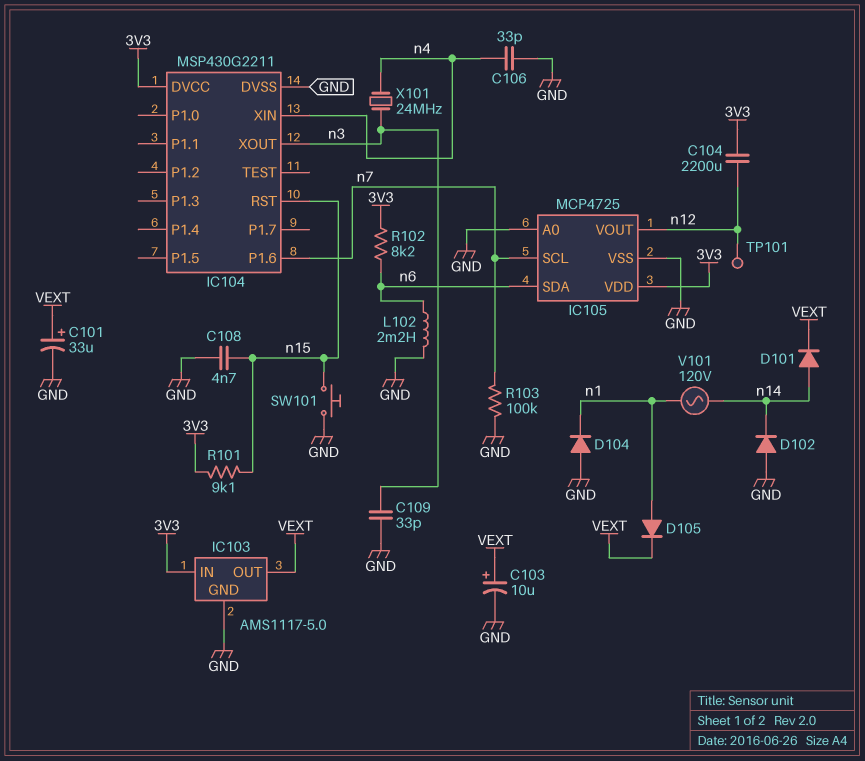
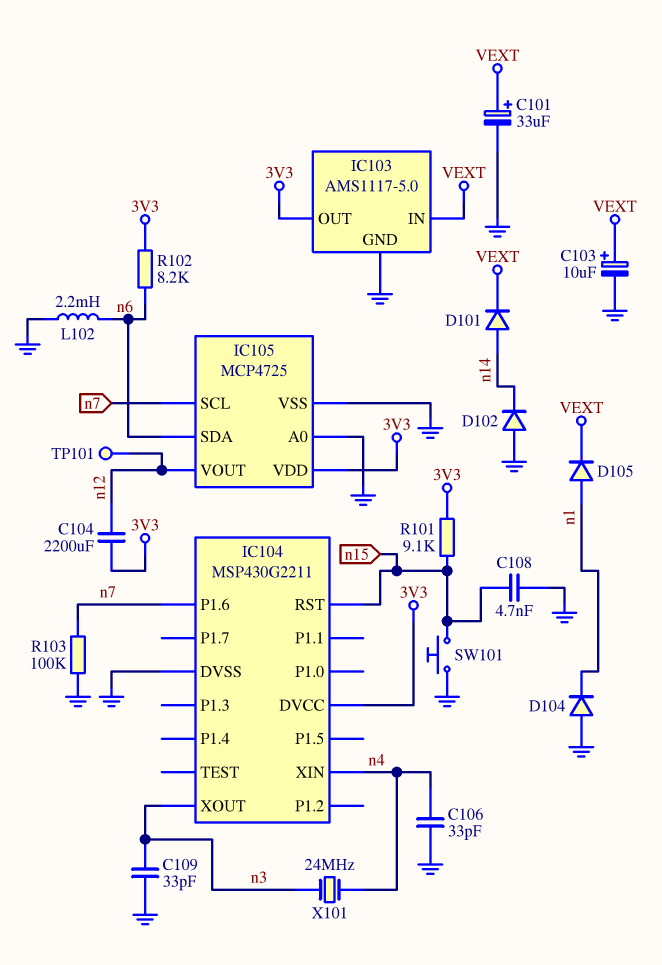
IC103 pin IN: 3V3 -> VEXT
IC103 pin OUT: VEXT -> 3V3
V101: AC 120V (n1, n14) -> none

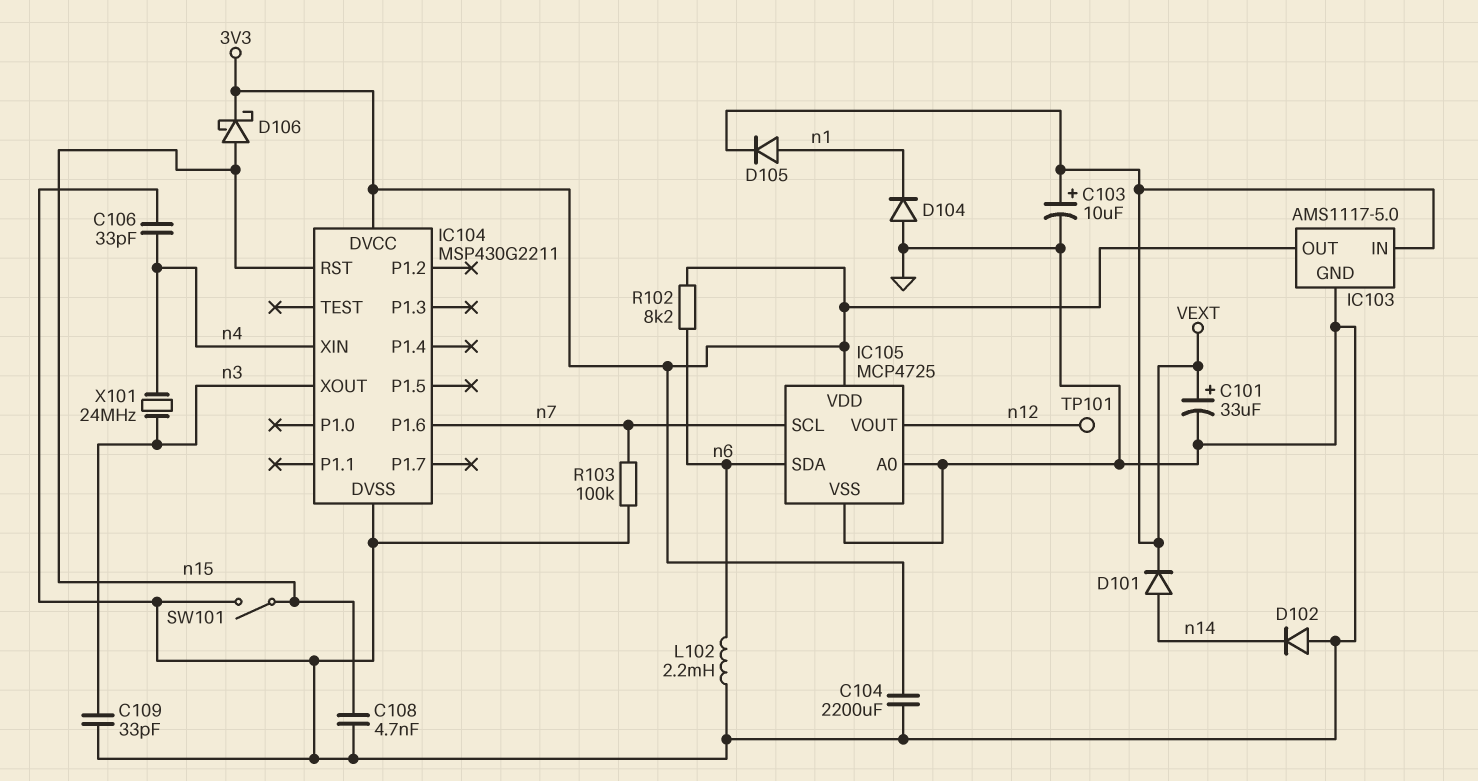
C104: 2200uF (3V3, n12) -> 2200uF (3V3, GND)
D106: none -> schottky (A n15, K 3V3)
R101: 9.1k (3V3, n15) -> none
SW101: button (GND, n15) -> switch (GND, n15)

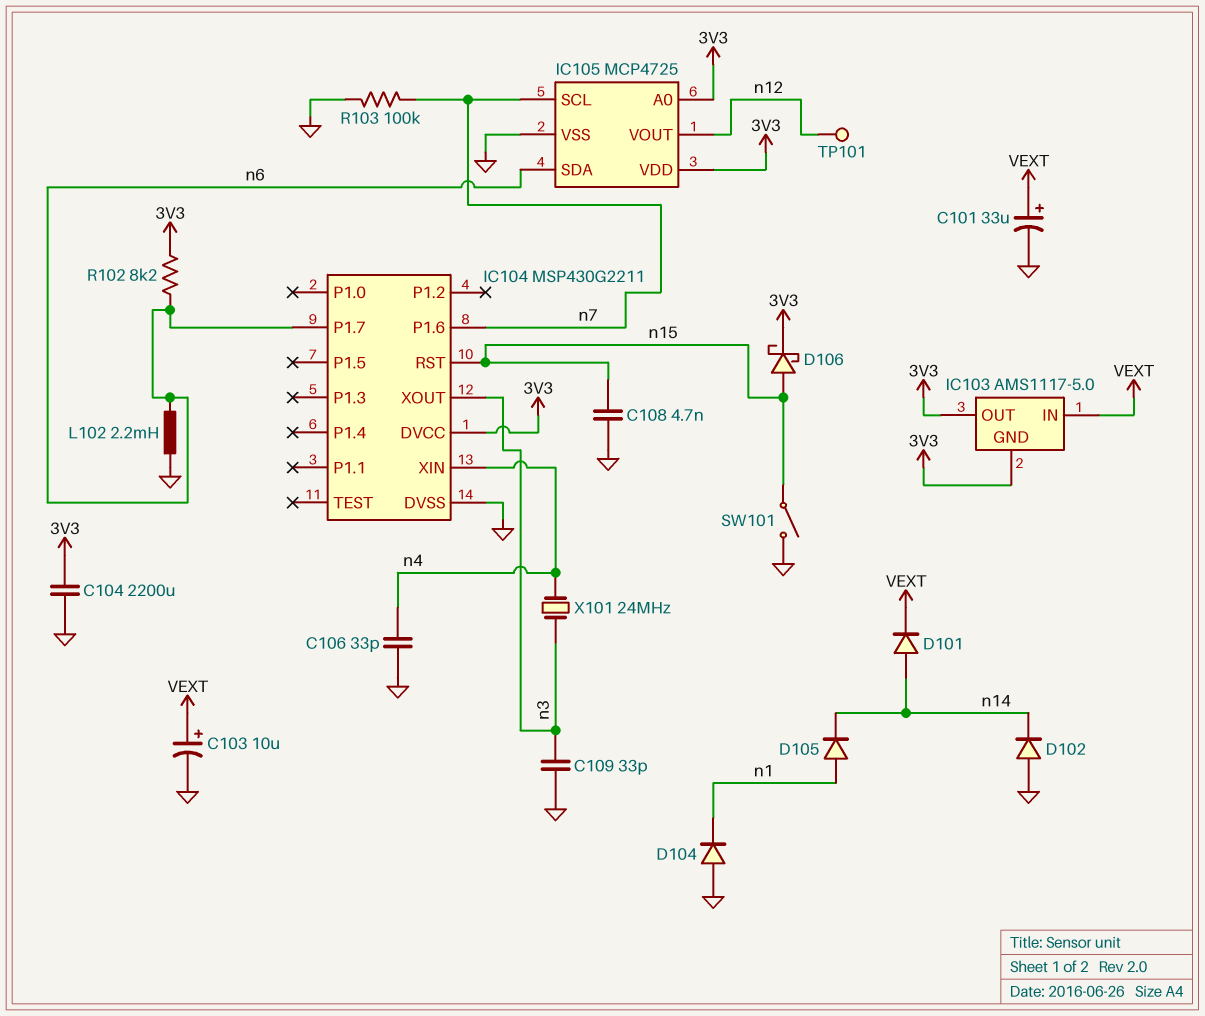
D105: diode (A n1, K VEXT) -> diode (A n1, K n14)
IC103 pin GND: GND -> 3V3
IC104 pin P1.7: none -> n6
IC105 pin A0: GND -> 3V3

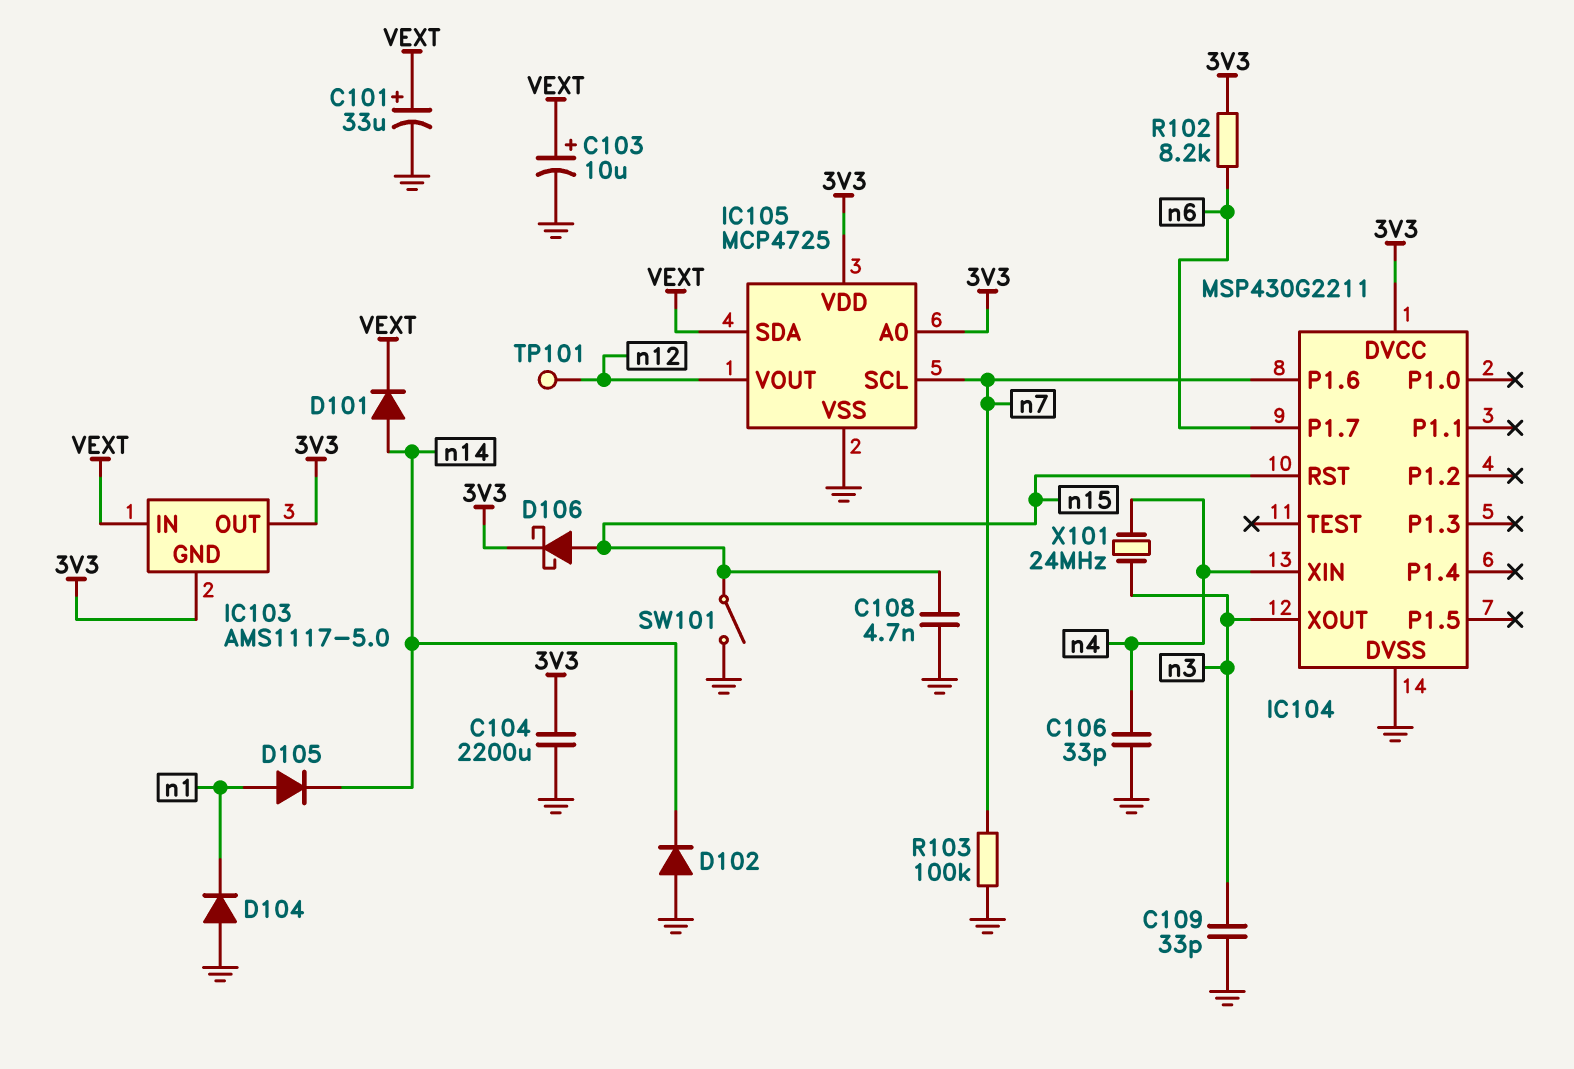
IC105 pin SDA: n6 -> VEXT
L102: 2.2mH (GND, n6) -> none

